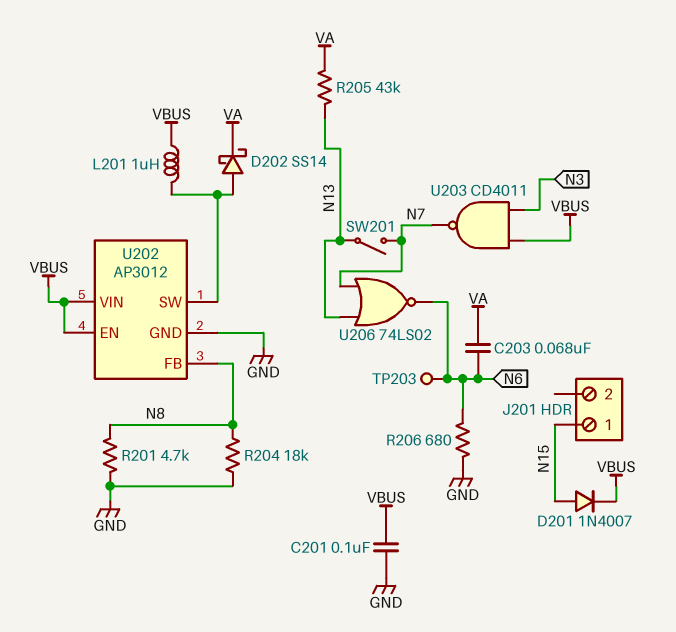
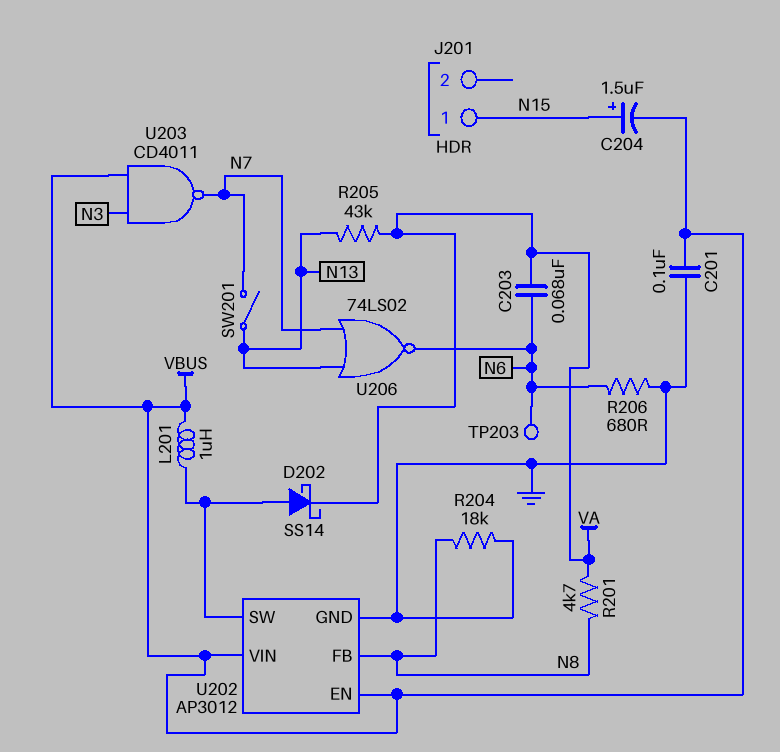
C204: none -> 1.5uF (plus N15, minus VBUS)
D201: diode 1N4007 (A N15, K VBUS) -> none
R201: 4.7k (GND, N8) -> 4.7k (N8, VA)

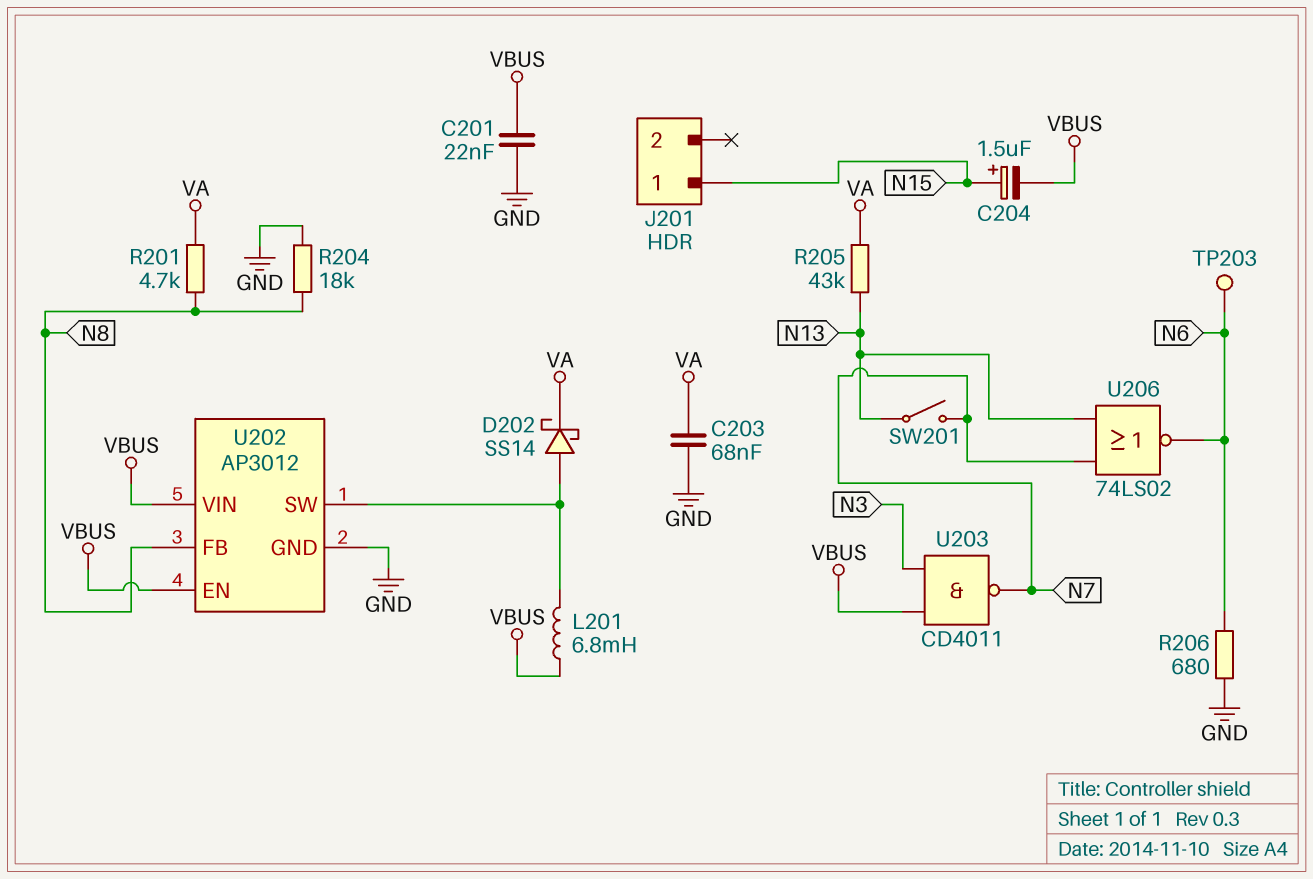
C201: 100nF (GND, VBUS) -> 22nF (GND, VBUS)
C203: 68nF (N6, VA) -> 68nF (GND, VA)
L201: 1uH (U202/SW, VBUS) -> 6.8mH (U202/SW, VBUS)

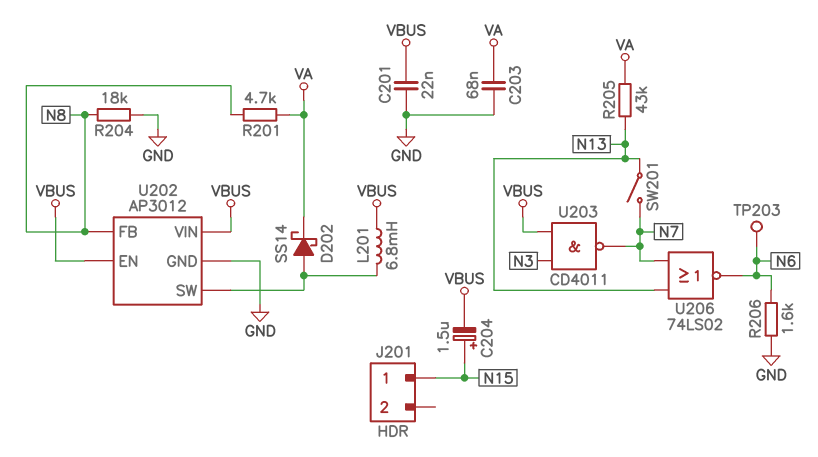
R206: 680 (GND, N6) -> 1.6k (GND, N6)

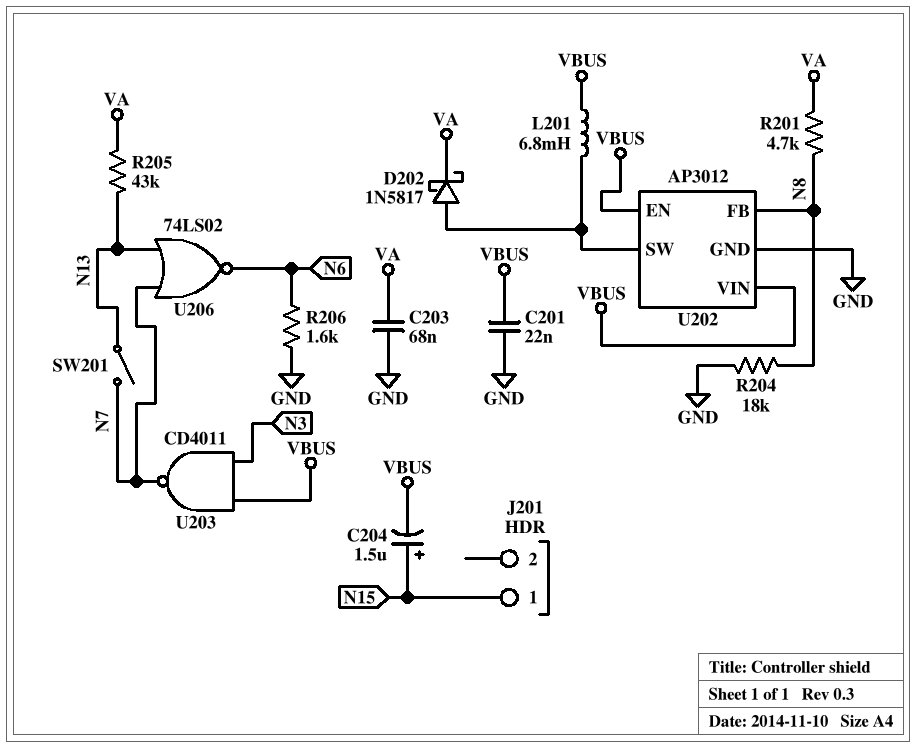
D202: schottky SS14 (A U202/SW, K VA) -> schottky 1N5817 (A U202/SW, K VA)
TP203: test point (N6) -> none

